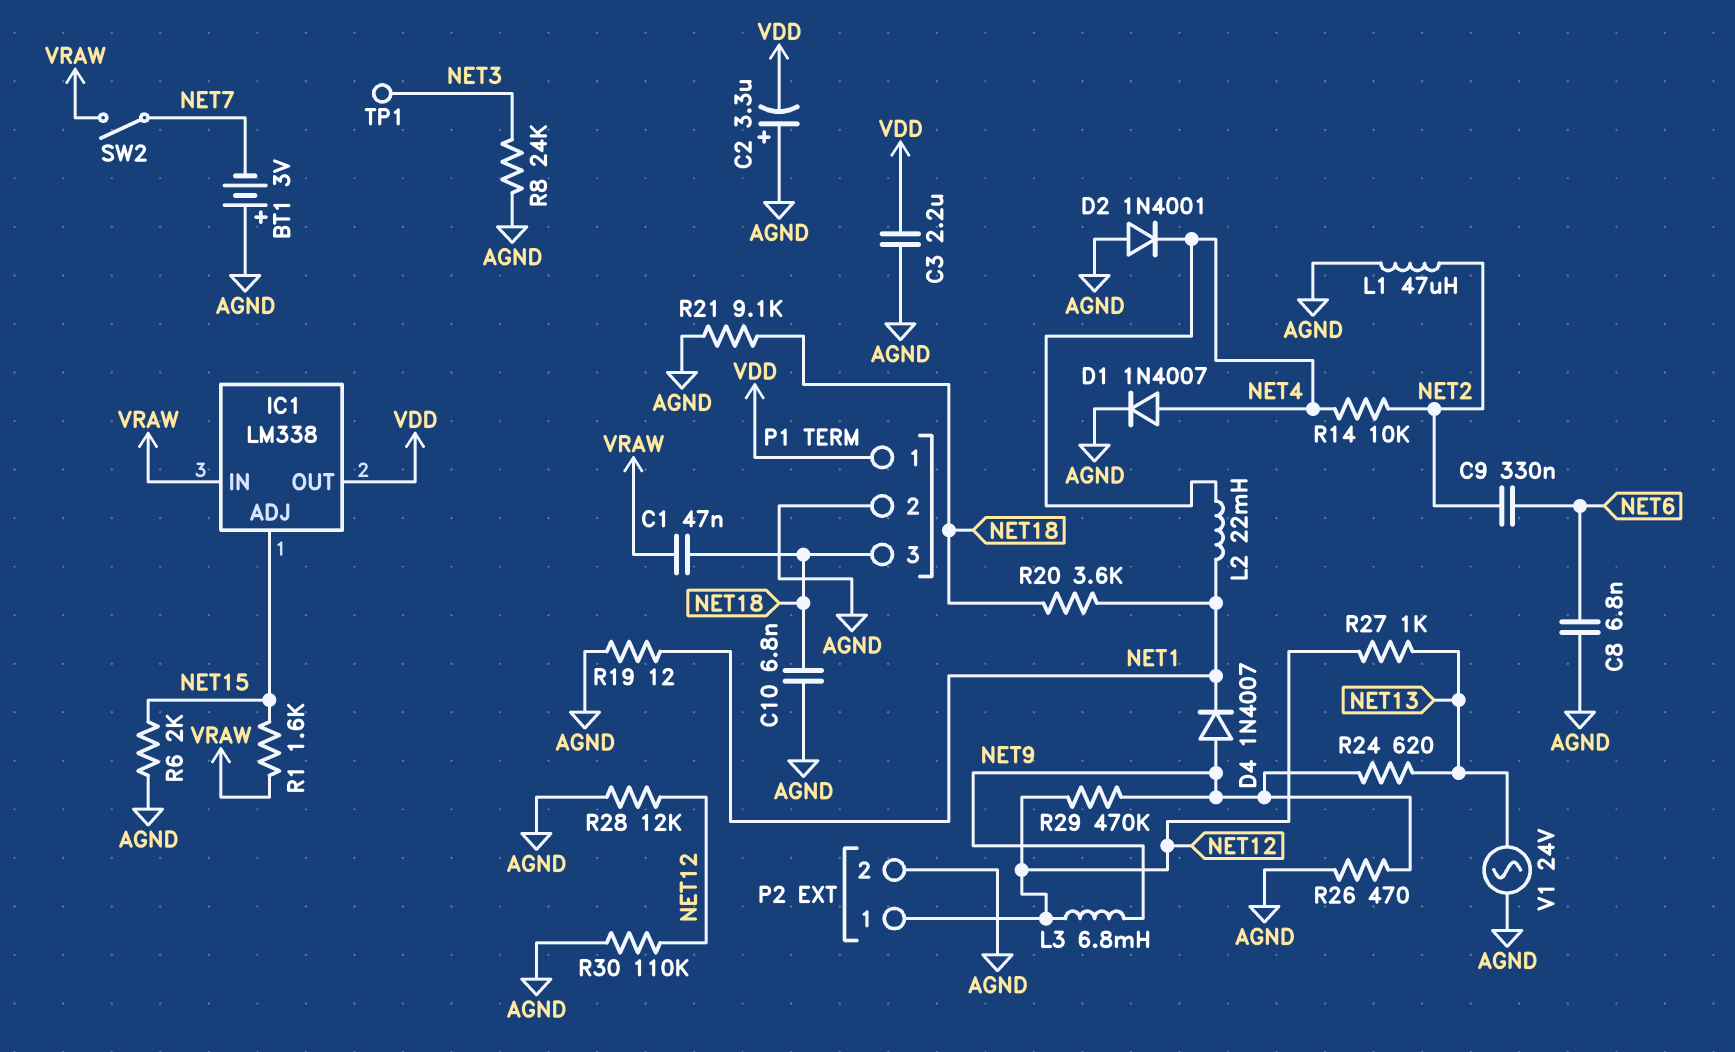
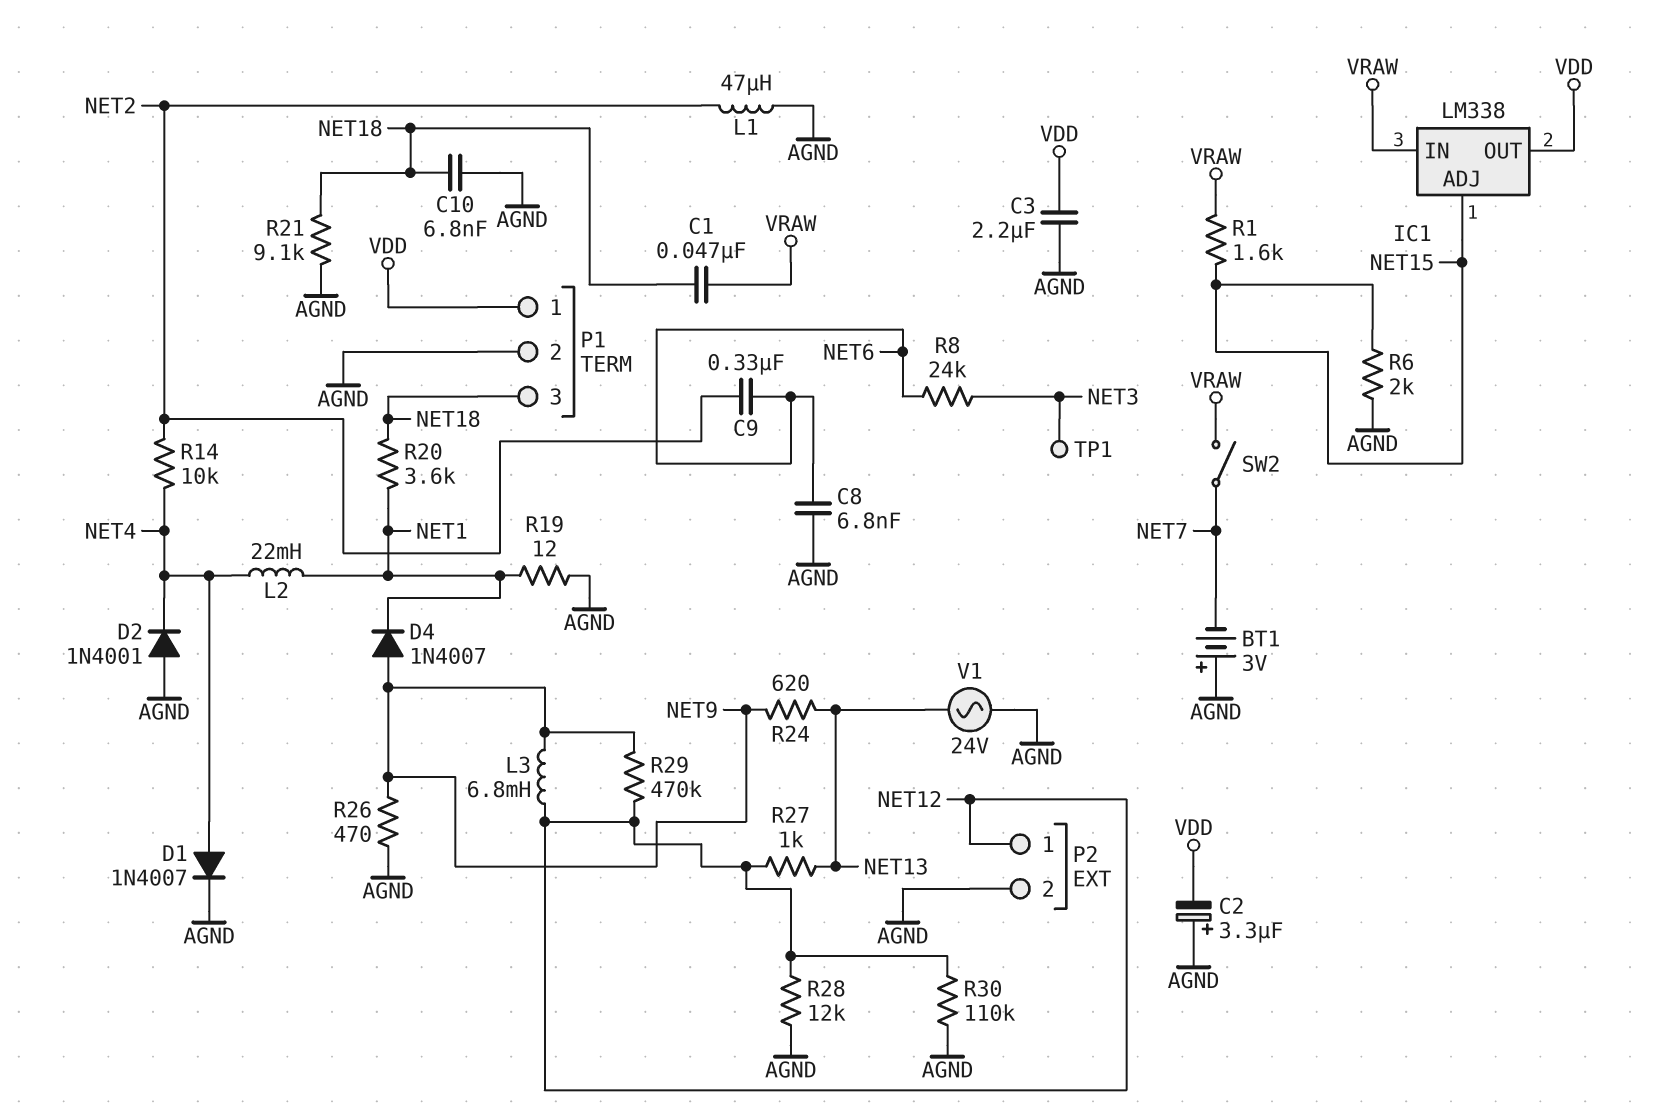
R8: 24k (AGND, NET3) -> 24k (NET3, NET6)

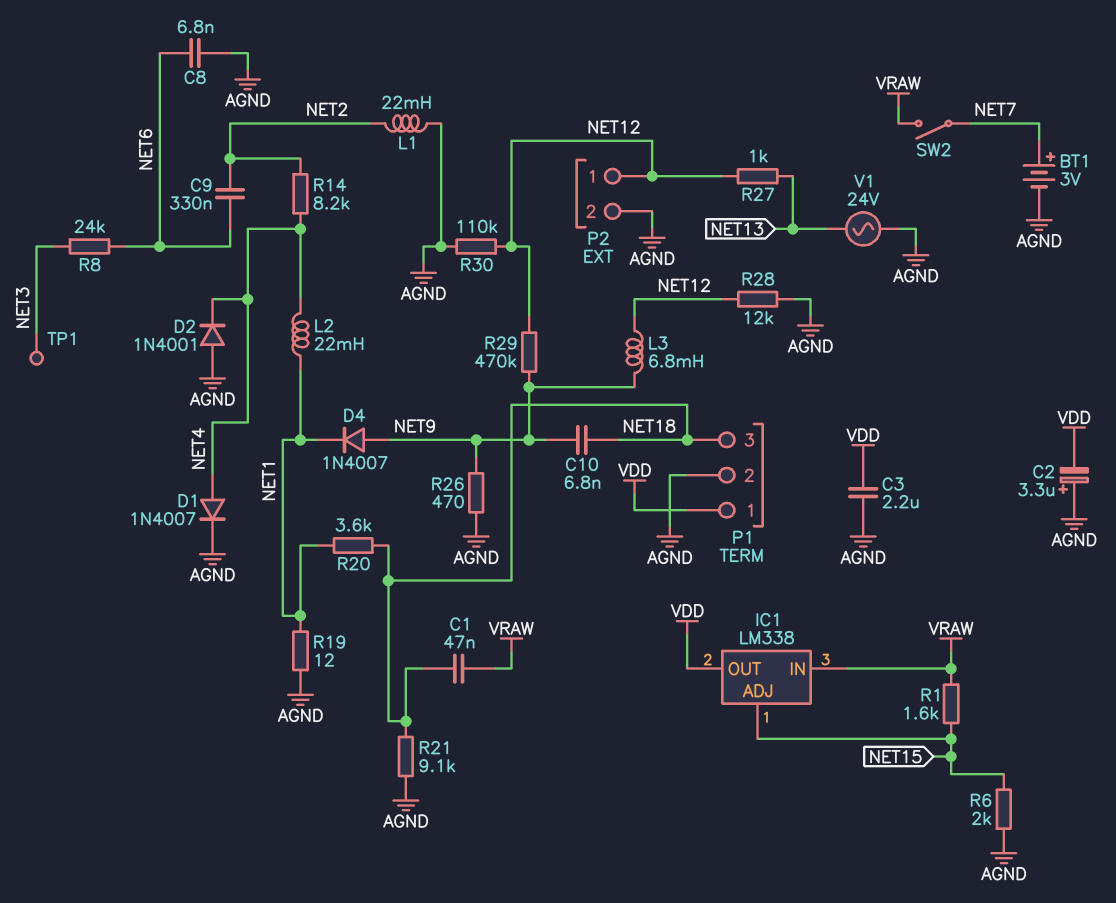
BT1: 3V (plus AGND, minus NET7) -> 3V (plus NET7, minus AGND)
C10: 6.8nF (AGND, NET18) -> 6.8nF (NET9, NET18)
L1: 47uH (AGND, NET2) -> 22mH (AGND, NET2)
R14: 10k (NET2, NET4) -> 8.2k (NET2, NET4)
R24: 620 (NET9, NET13) -> none

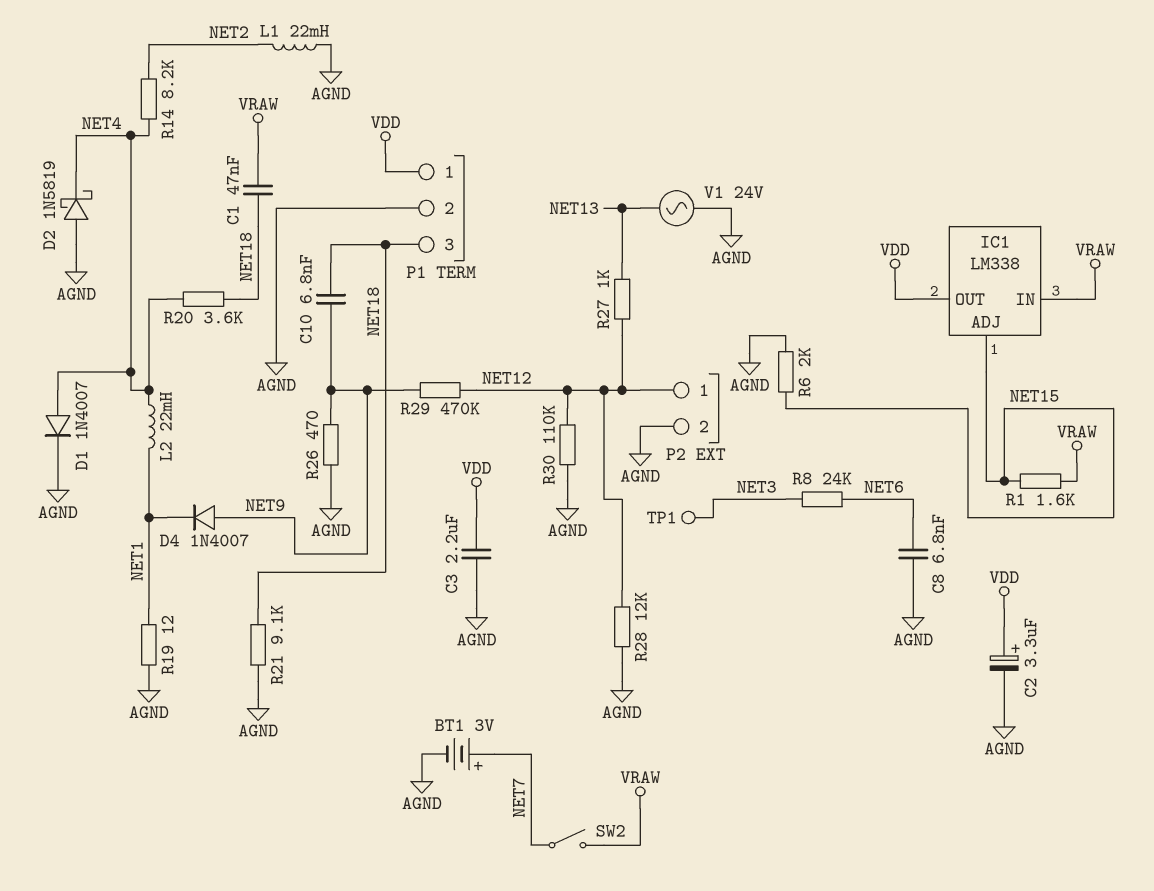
C2: 3.3uF (plus AGND, minus VDD) -> 3.3uF (plus VDD, minus AGND)
C9: 330nF (NET2, NET6) -> none
D2: diode 1N4001 (A AGND, K NET4) -> schottky 1N5819 (A AGND, K NET4)
L3: 6.8mH (NET9, NET12) -> none
R20: 3.6k (NET1, NET18) -> 3.6k (NET4, NET18)

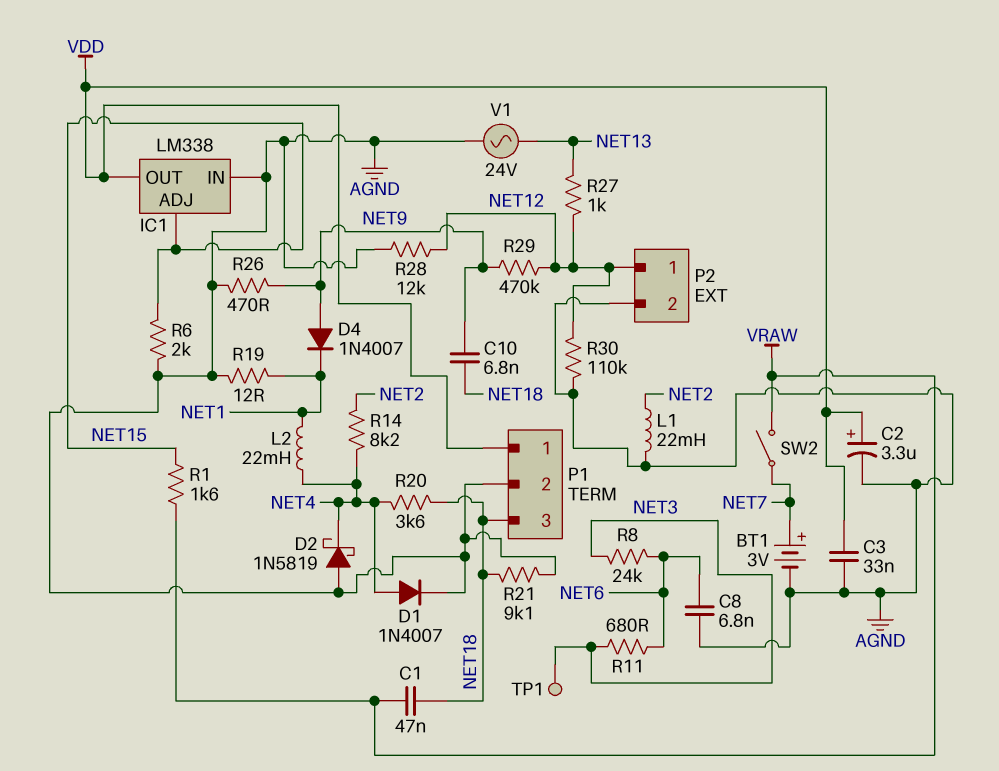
C3: 2.2uF (AGND, VDD) -> 33nF (AGND, VDD)
IC1 pin IN: VRAW -> AGND
R11: none -> 680 (NET3, NET6)

